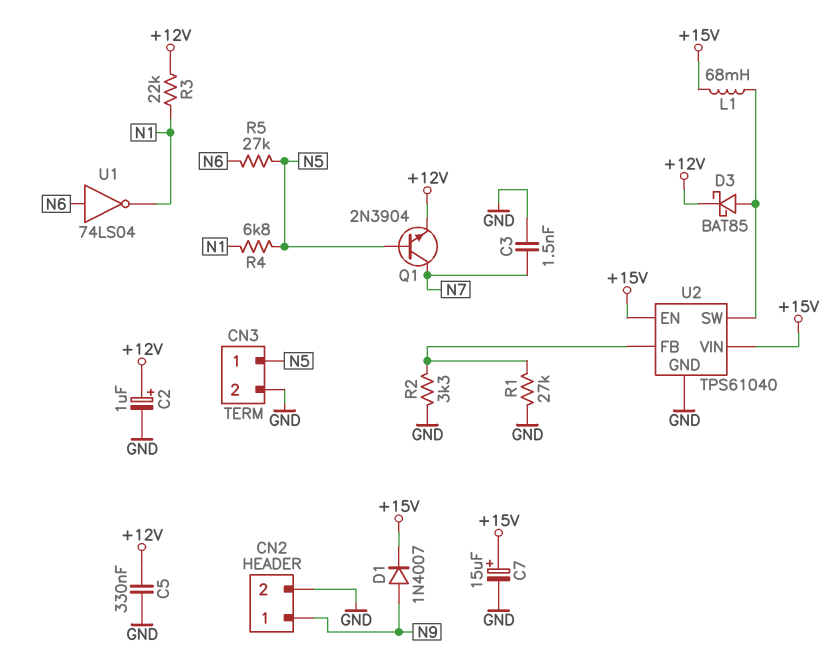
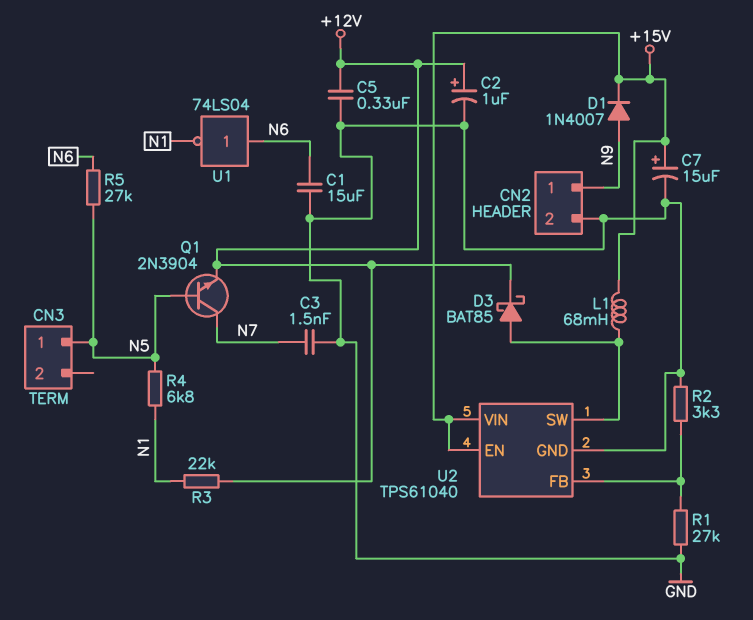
C1: none -> 15uF (GND, N6)
CN3 pin 2: GND -> none

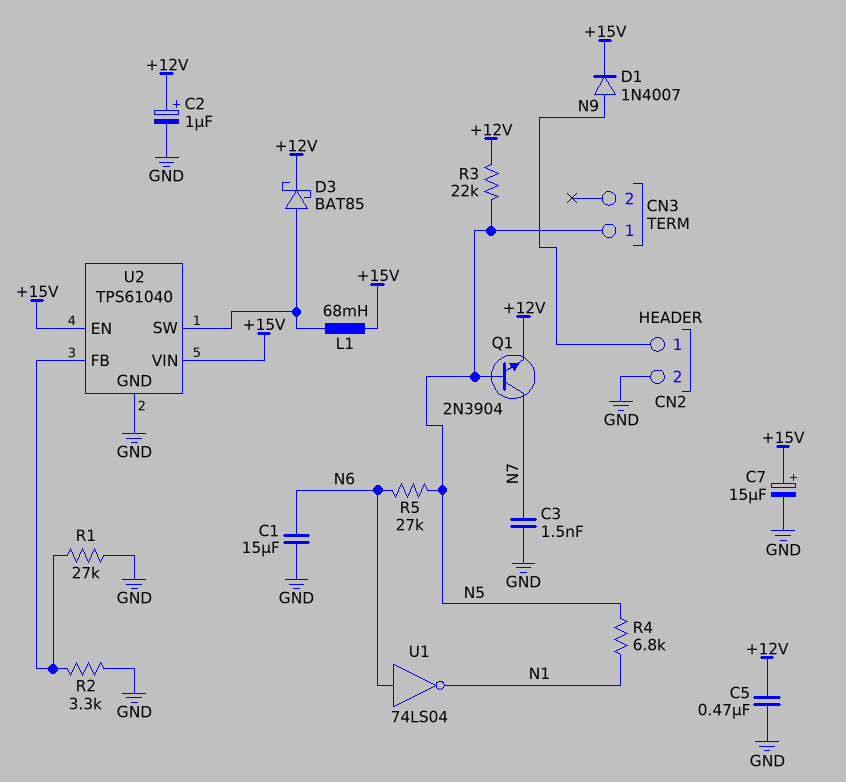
C5: 330nF (+12V, GND) -> 470nF (+12V, GND)
R3: 22k (+12V, N1) -> 22k (+12V, N5)

